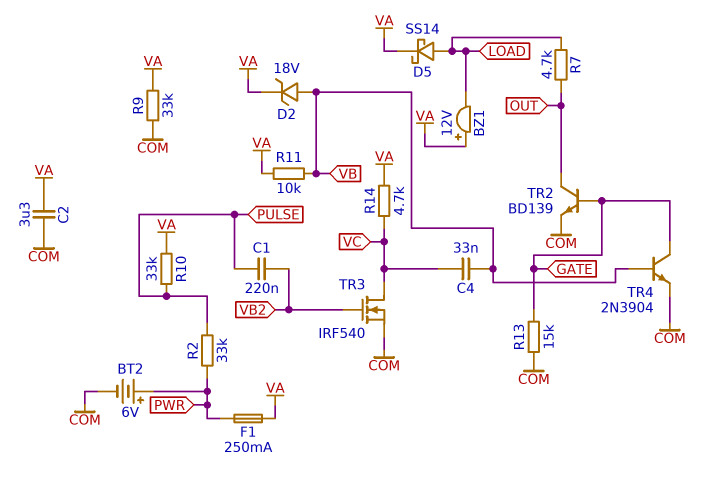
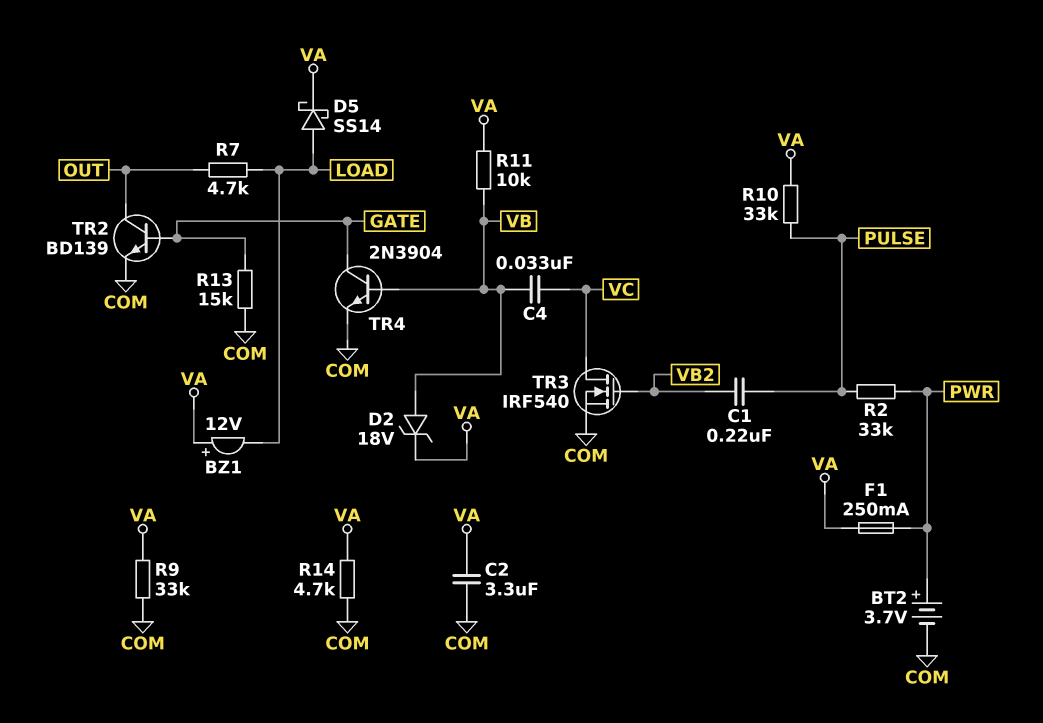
BT2: 6V (plus PWR, minus COM) -> 3.7V (plus PWR, minus COM)
R14: 4.7k (VA, VC) -> 4.7k (COM, VA)

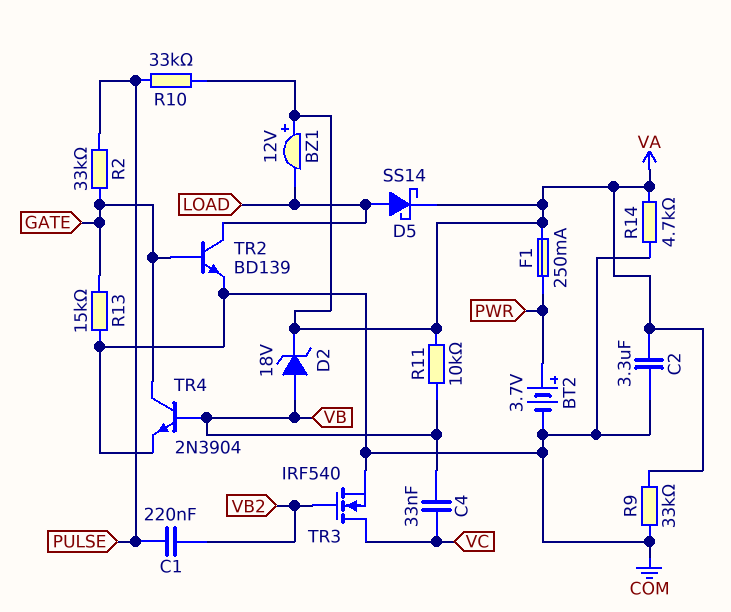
R2: 33k (PULSE, PWR) -> 33k (GATE, PULSE)
R7: 4.7k (LOAD, OUT) -> none
TR2: NPN BD139 (B GATE, C OUT, E COM) -> NPN BD139 (B GATE, C LOAD, E COM)

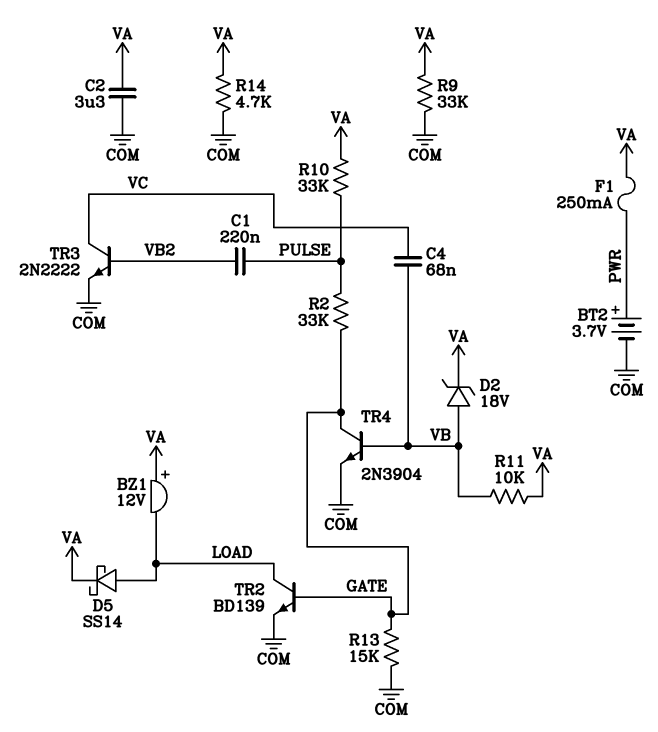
C4: 33nF (VB, VC) -> 68nF (VB, VC)
TR3: NMOS IRF540 (G VB2, D VC, S COM) -> NPN 2N2222 (B VB2, C VC, E COM)

